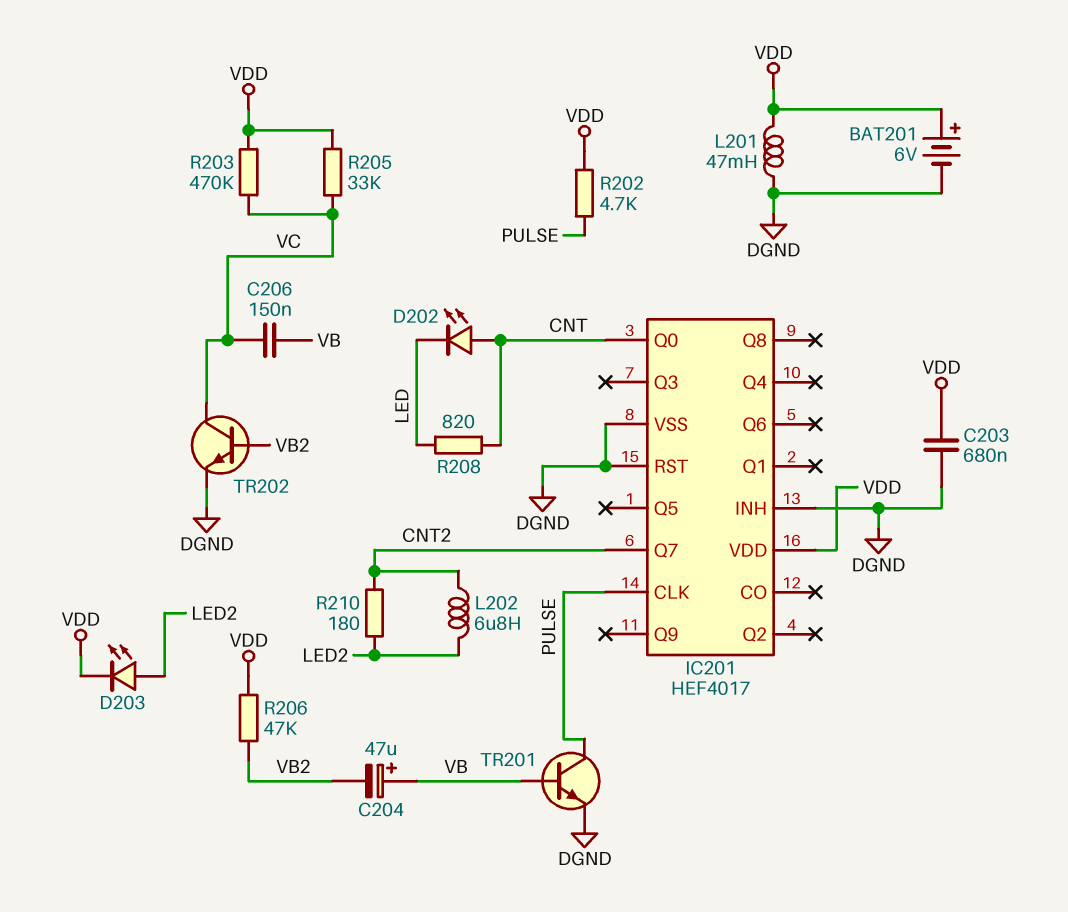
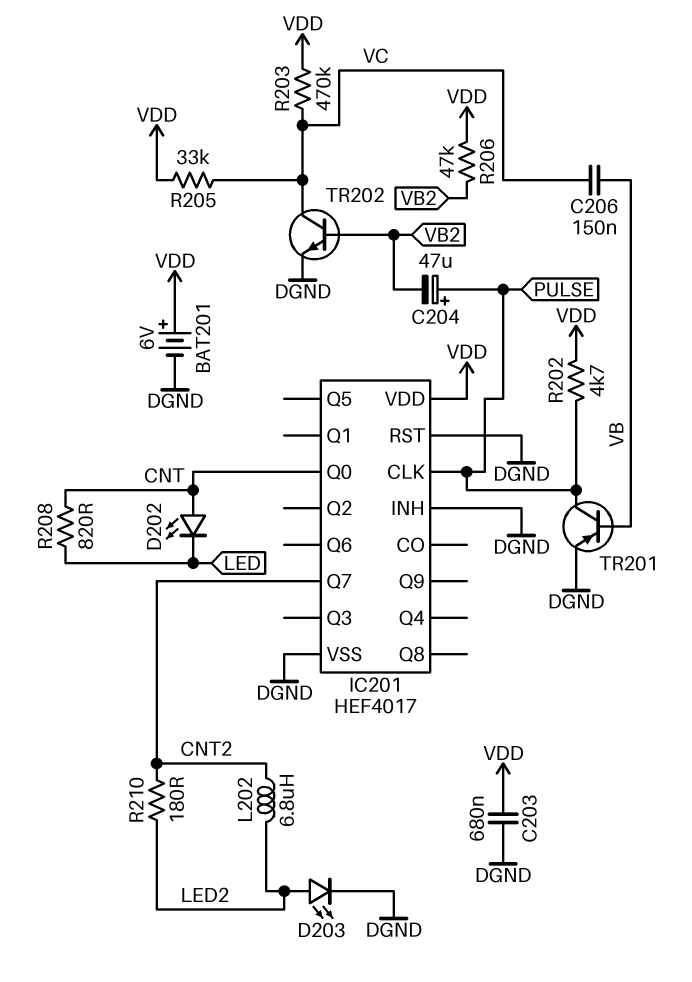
C204: 47uF (plus VB, minus VB2) -> 47uF (plus PULSE, minus VB2)
D203: LED (A LED2, K VDD) -> LED (A LED2, K DGND)
L201: 47mH (DGND, VDD) -> none
TR201: NPN (B VB, C PULSE, E DGND) -> PNP (B VB, C PULSE, E DGND)

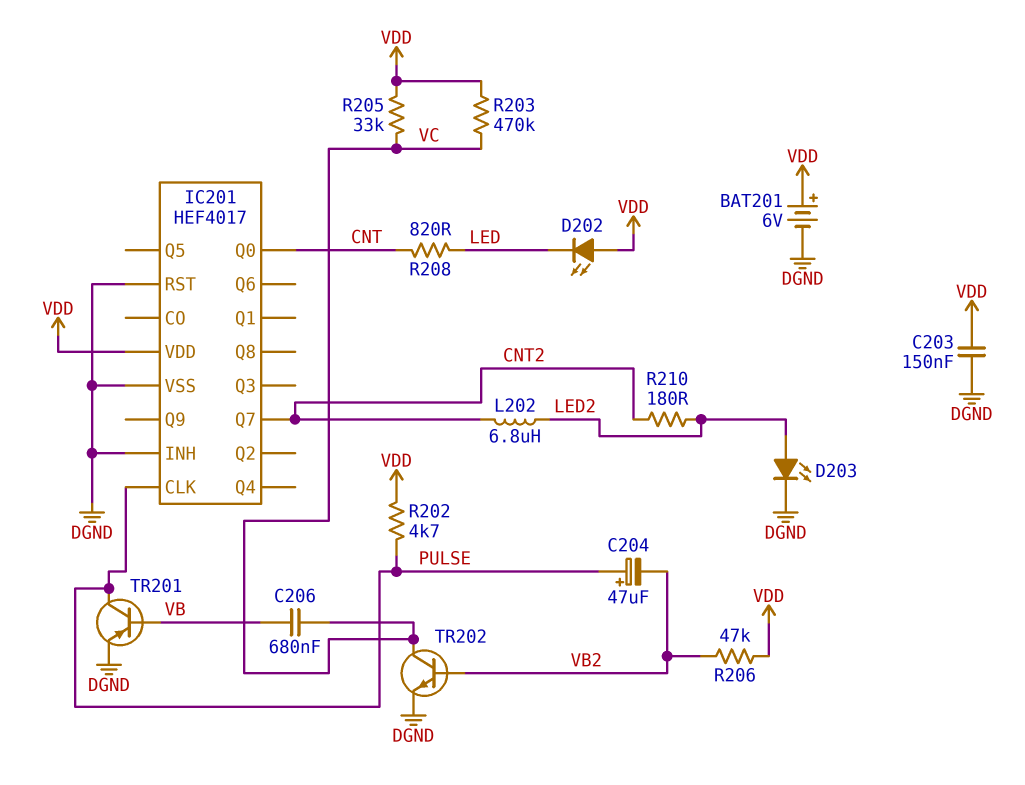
C203: 680nF (DGND, VDD) -> 150nF (DGND, VDD)
C206: 150nF (VB, VC) -> 680nF (VB, VC)
D202: LED (A CNT, K LED) -> LED (A VDD, K LED)

